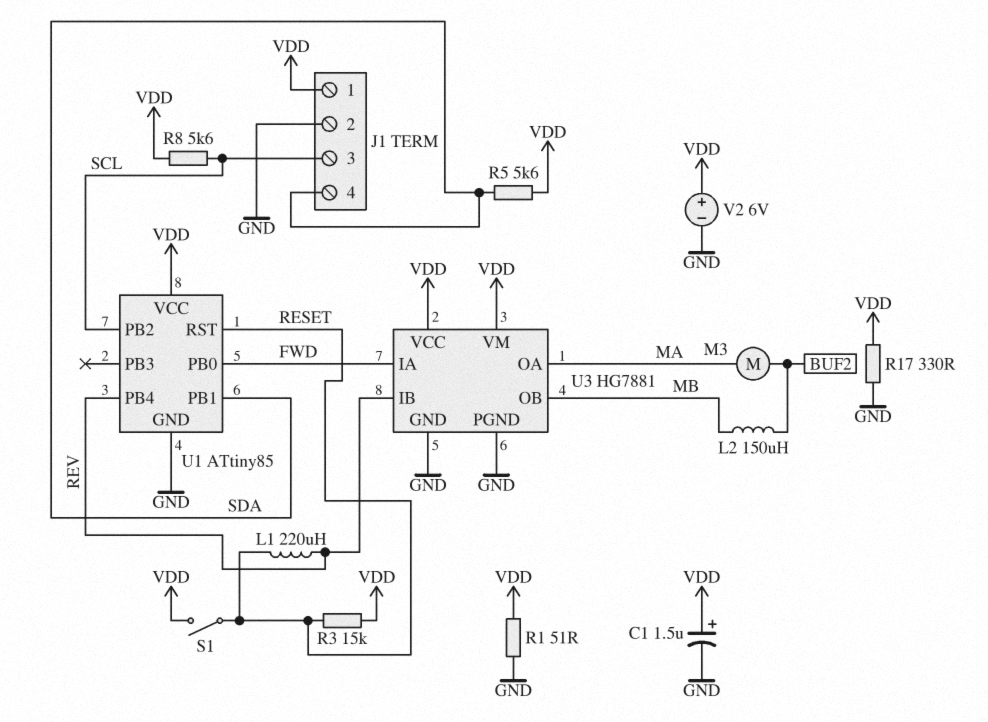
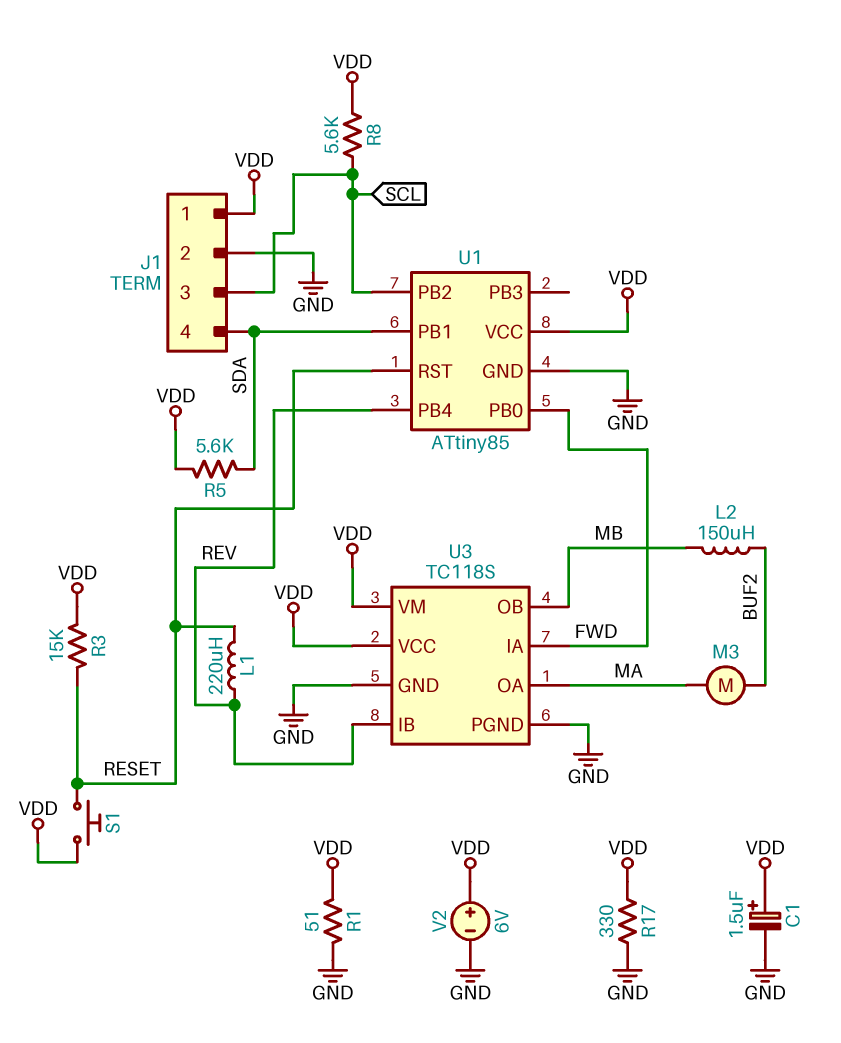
S1: switch (RESET, VDD) -> button (RESET, VDD)
U3: HG7881 -> TC118S

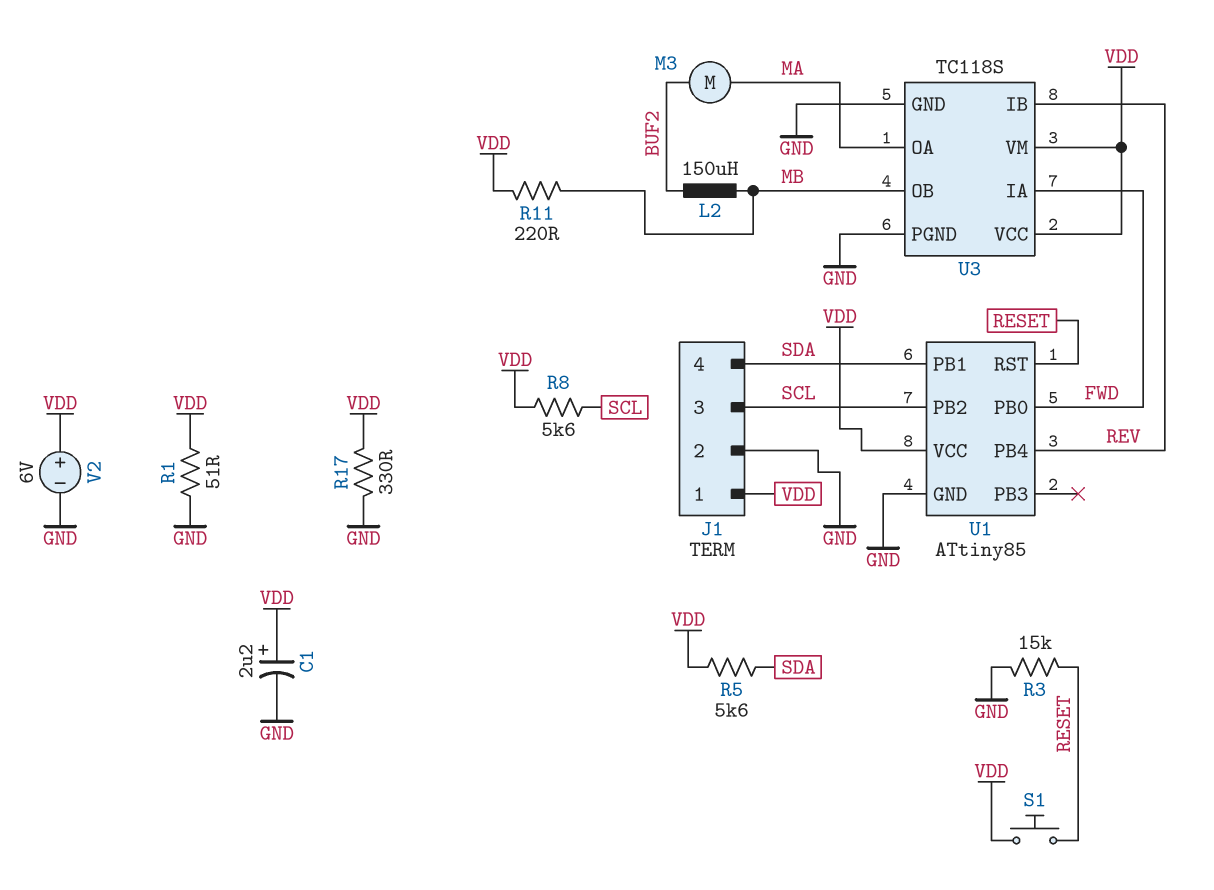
C1: 1.5uF (plus VDD, minus GND) -> 2.2uF (plus VDD, minus GND)
L1: 220uH (RESET, REV) -> none
R3: 15k (RESET, VDD) -> 15k (GND, RESET)
R11: none -> 220 (MB, VDD)

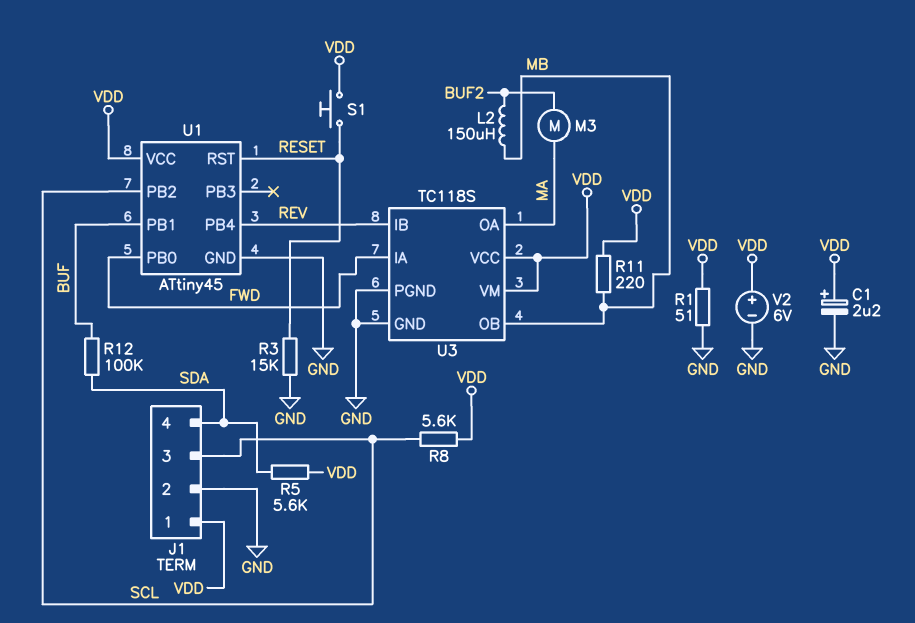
R12: none -> 100k (BUF, SDA)
R17: 330 (GND, VDD) -> none
U1: ATtiny85 -> ATtiny45
U1 pin PB1: SDA -> BUF

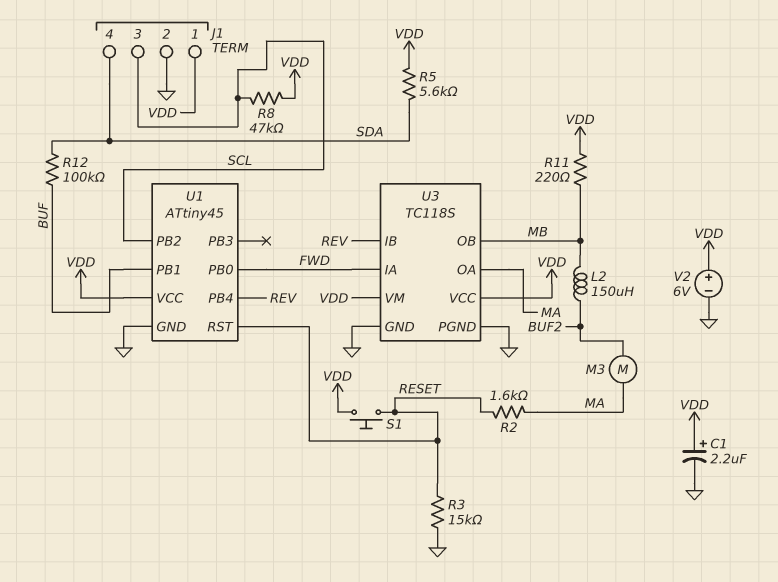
R1: 51 (GND, VDD) -> none
R2: none -> 1.6k (MA, RESET)
R8: 5.6k (SCL, VDD) -> 47k (SCL, VDD)

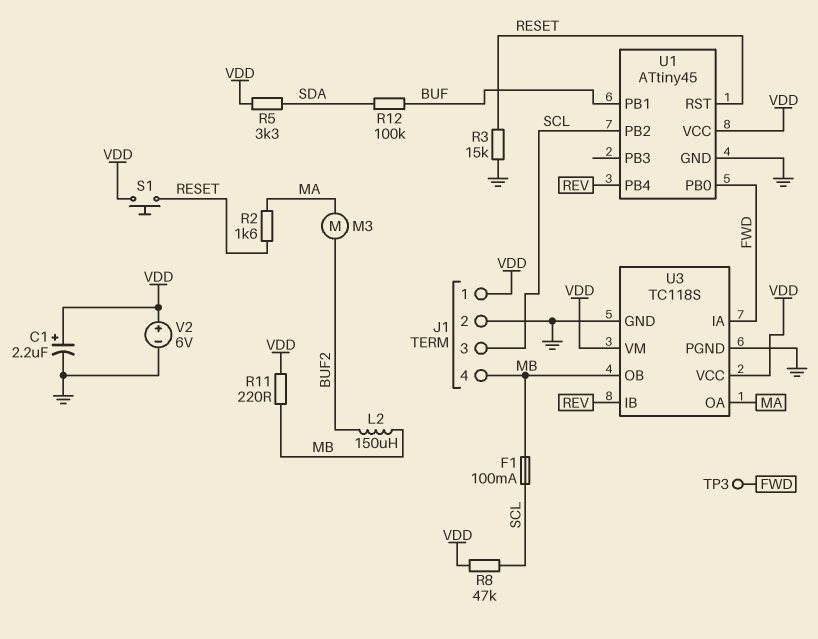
F1: none -> 100mA (MB, SCL)
J1 pin 4: SDA -> MB
R5: 5.6k (SDA, VDD) -> 3.3k (SDA, VDD)
TP3: none -> test point (FWD)

